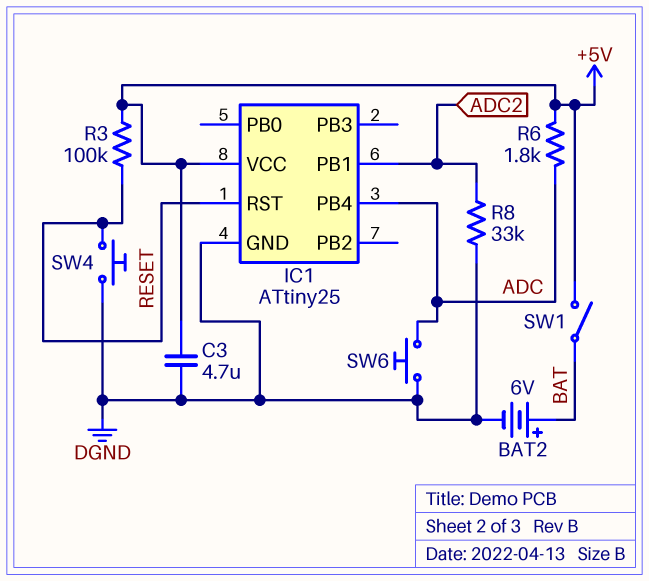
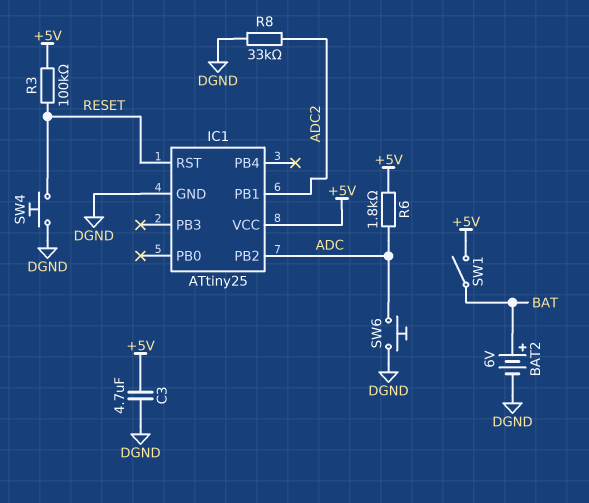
IC1 pin PB2: none -> ADC
IC1 pin PB4: ADC -> none

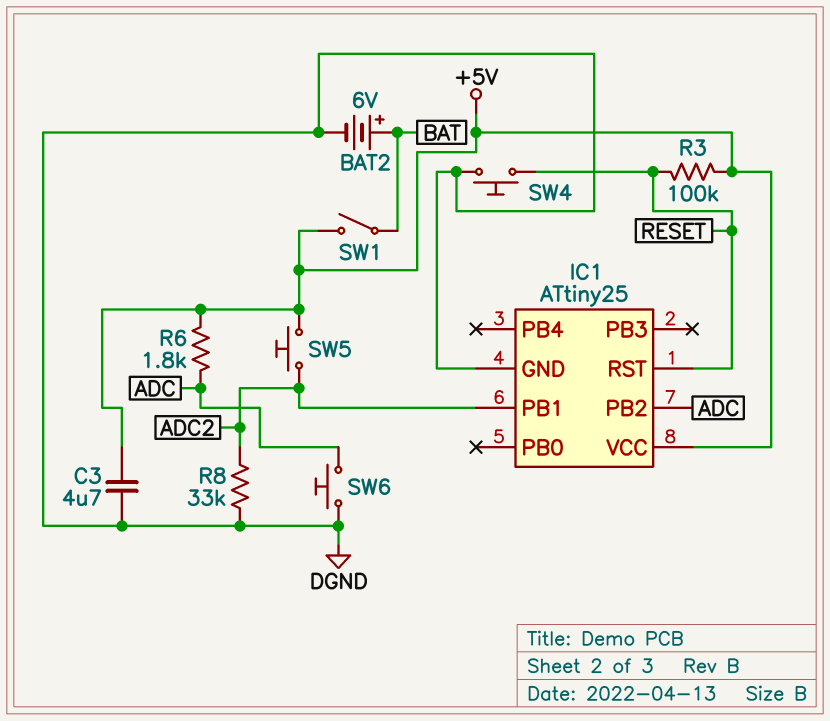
SW5: none -> button (+5V, ADC2)

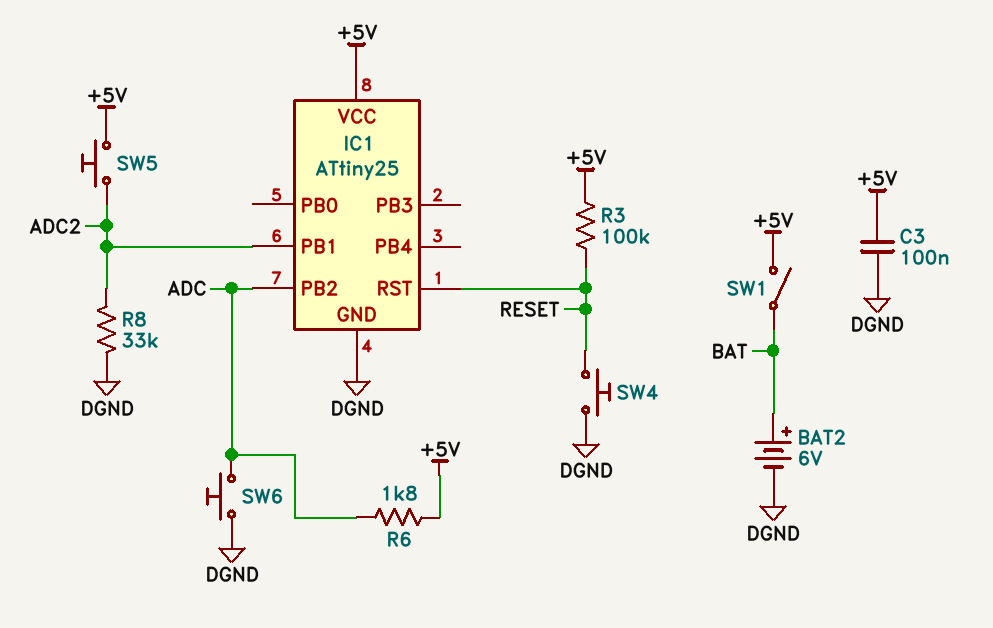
C3: 4.7uF (+5V, DGND) -> 100nF (+5V, DGND)

